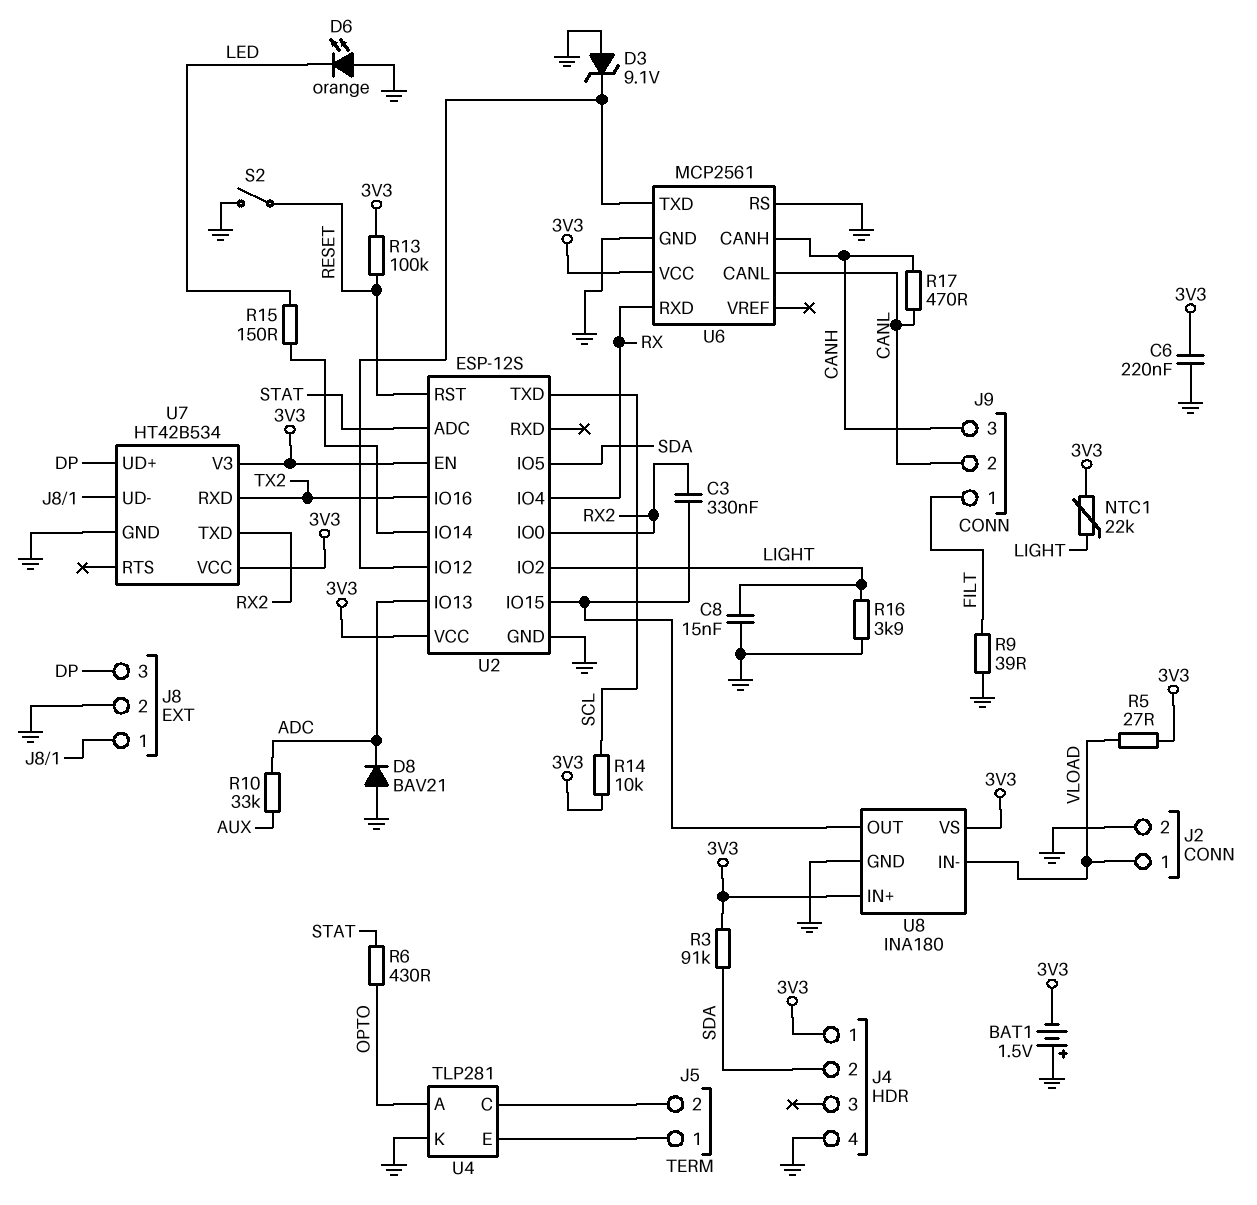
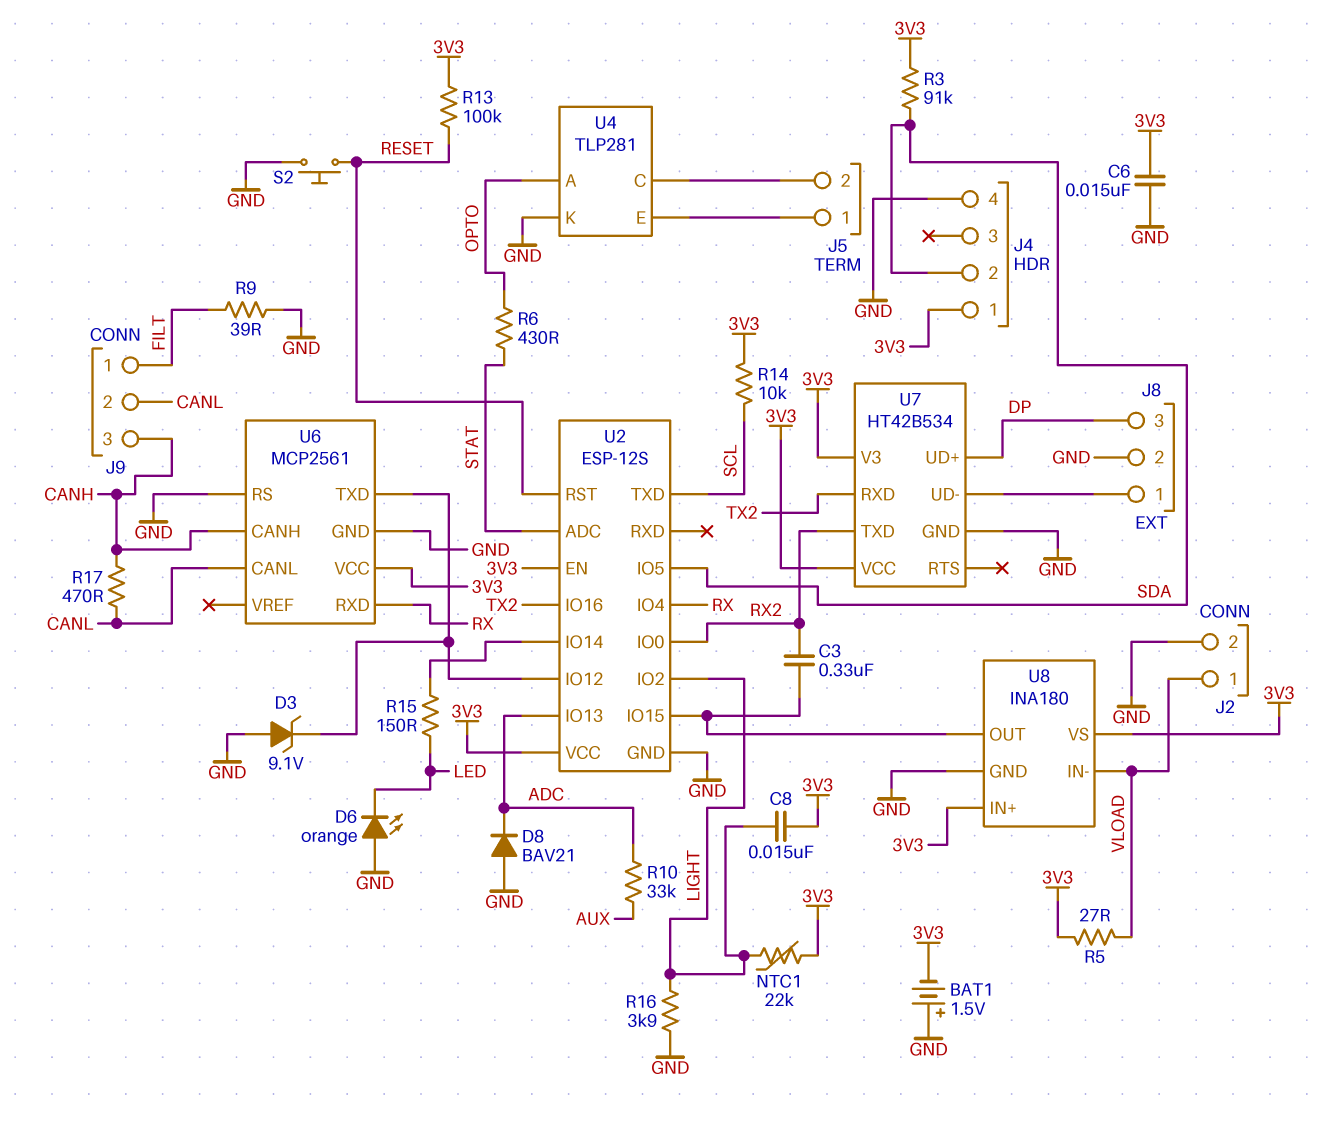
C6: 220nF (3V3, GND) -> 15nF (3V3, GND)
C8: 15nF (GND, LIGHT) -> 15nF (3V3, LIGHT)
S2: switch (GND, RESET) -> button (GND, RESET)

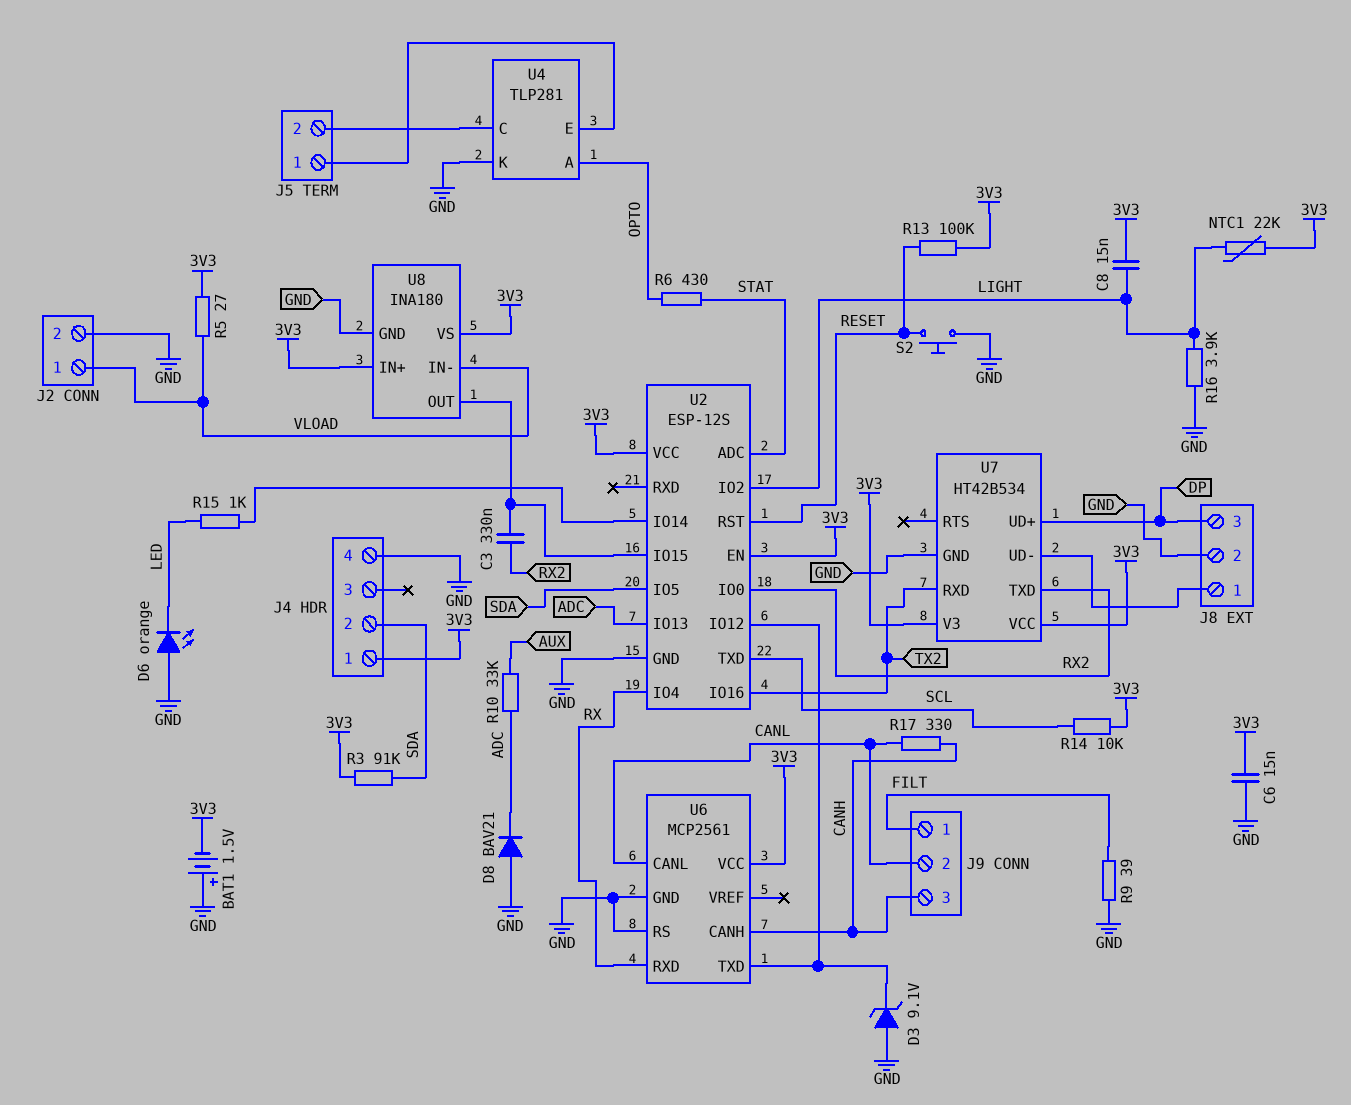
R15: 150 (LED, U2/IO14) -> 1k (LED, U2/IO14)
R17: 470 (CANH, CANL) -> 330 (CANH, CANL)

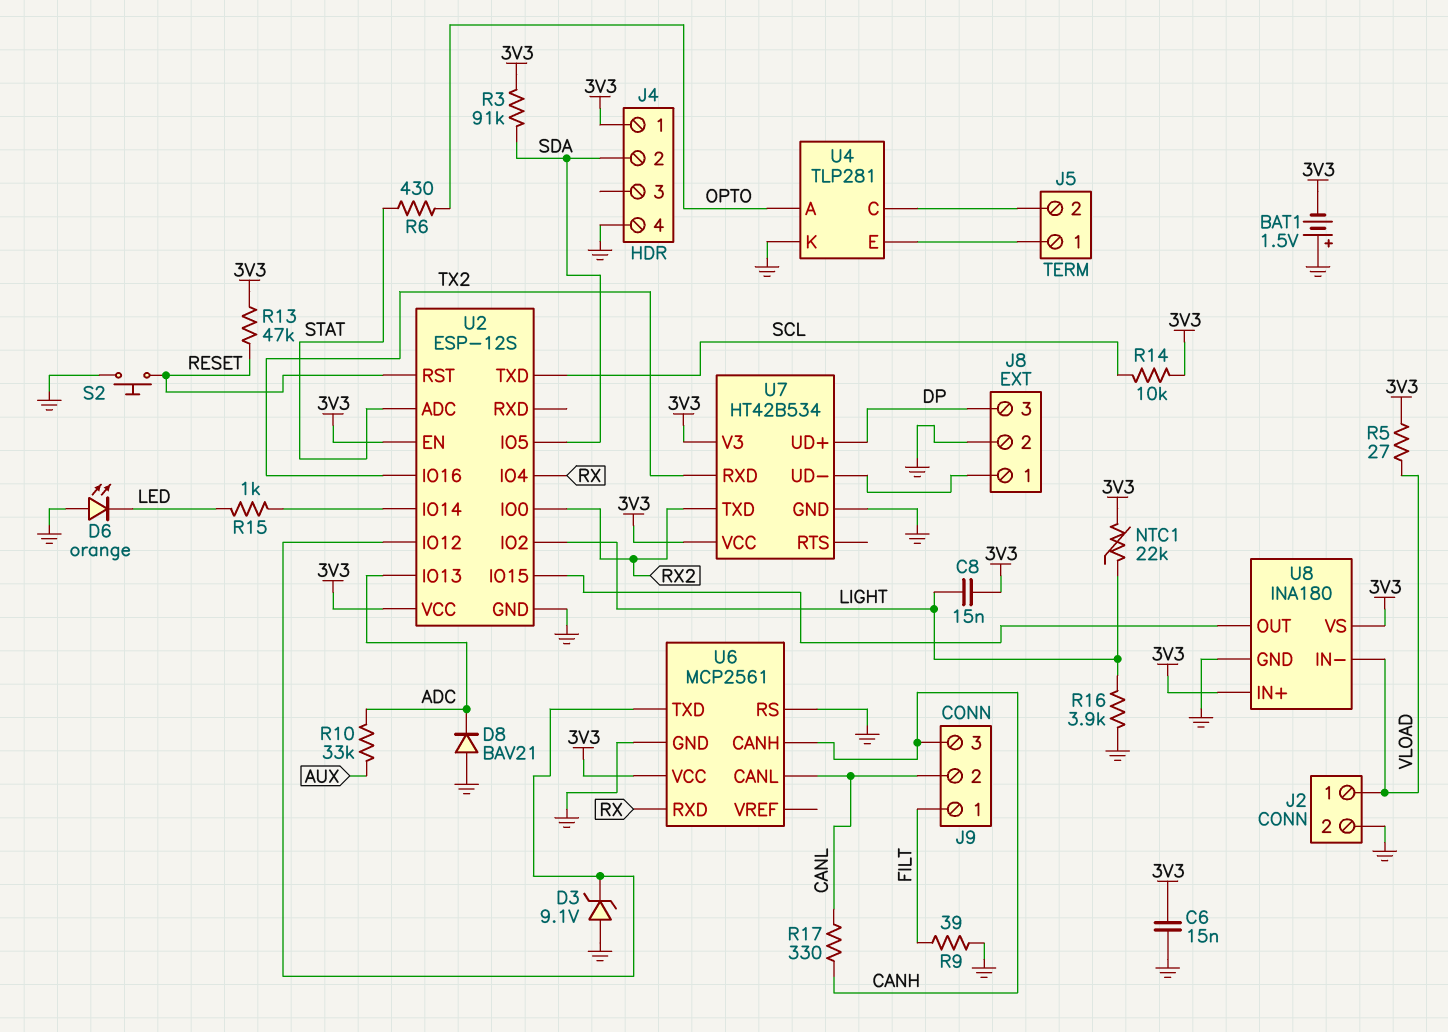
C3: 330nF (RX2, U2/IO15) -> none
R13: 100k (3V3, RESET) -> 47k (3V3, RESET)

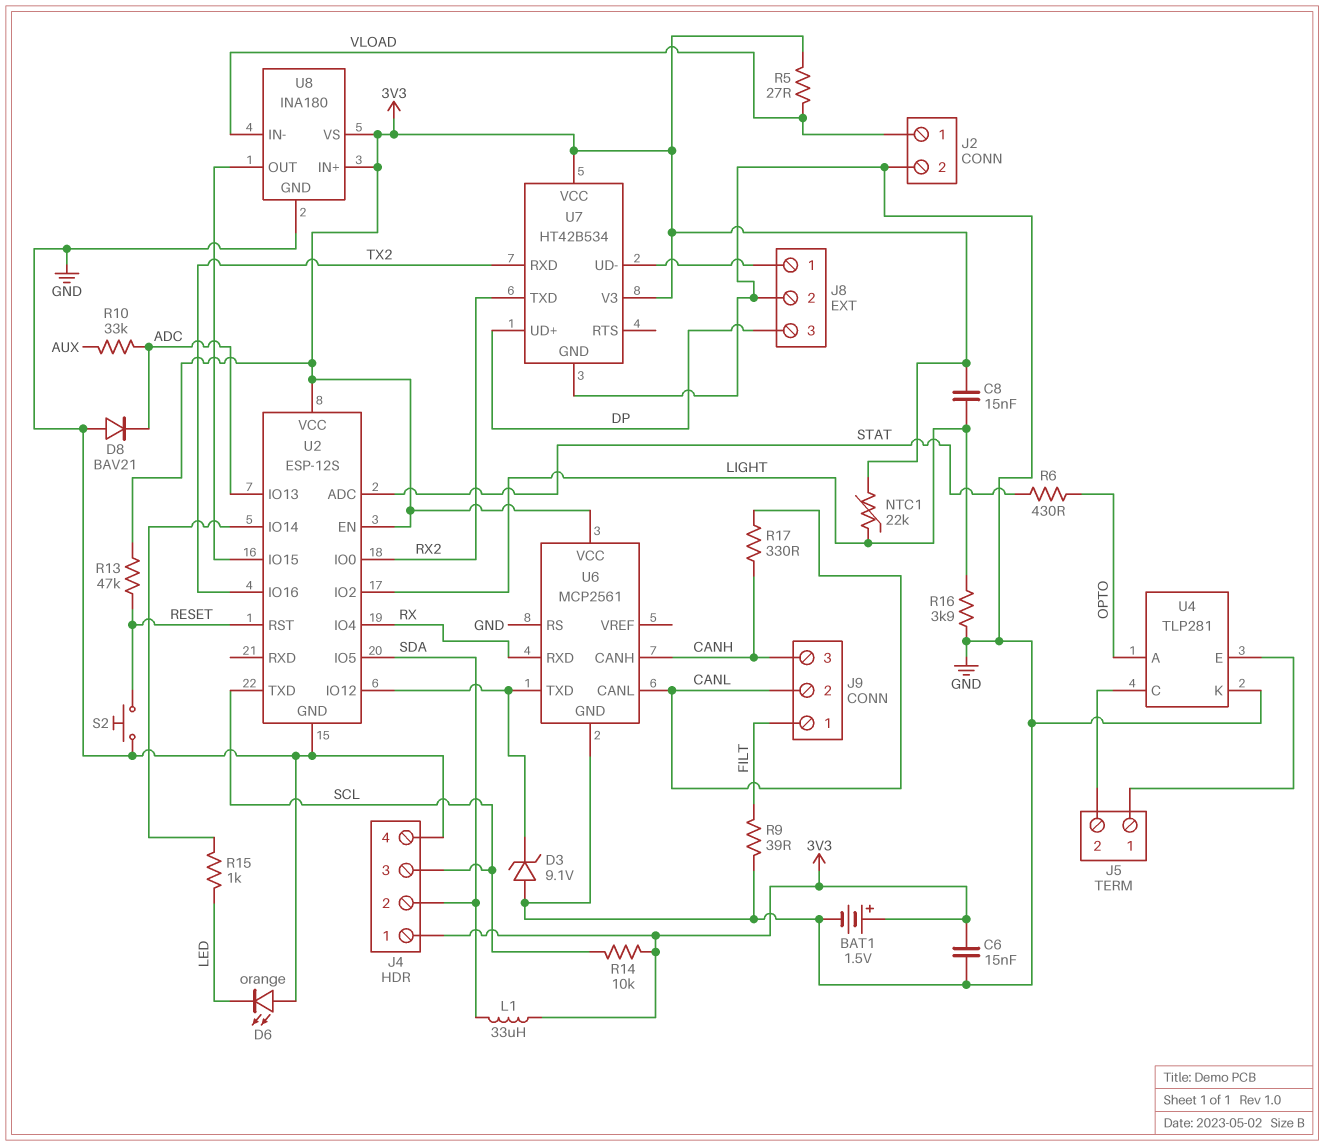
BAT1: 1.5V (plus GND, minus 3V3) -> 1.5V (plus 3V3, minus GND)
J4 pin 3: none -> SCL
L1: none -> 33uH (3V3, SDA)
R3: 91k (3V3, SDA) -> none

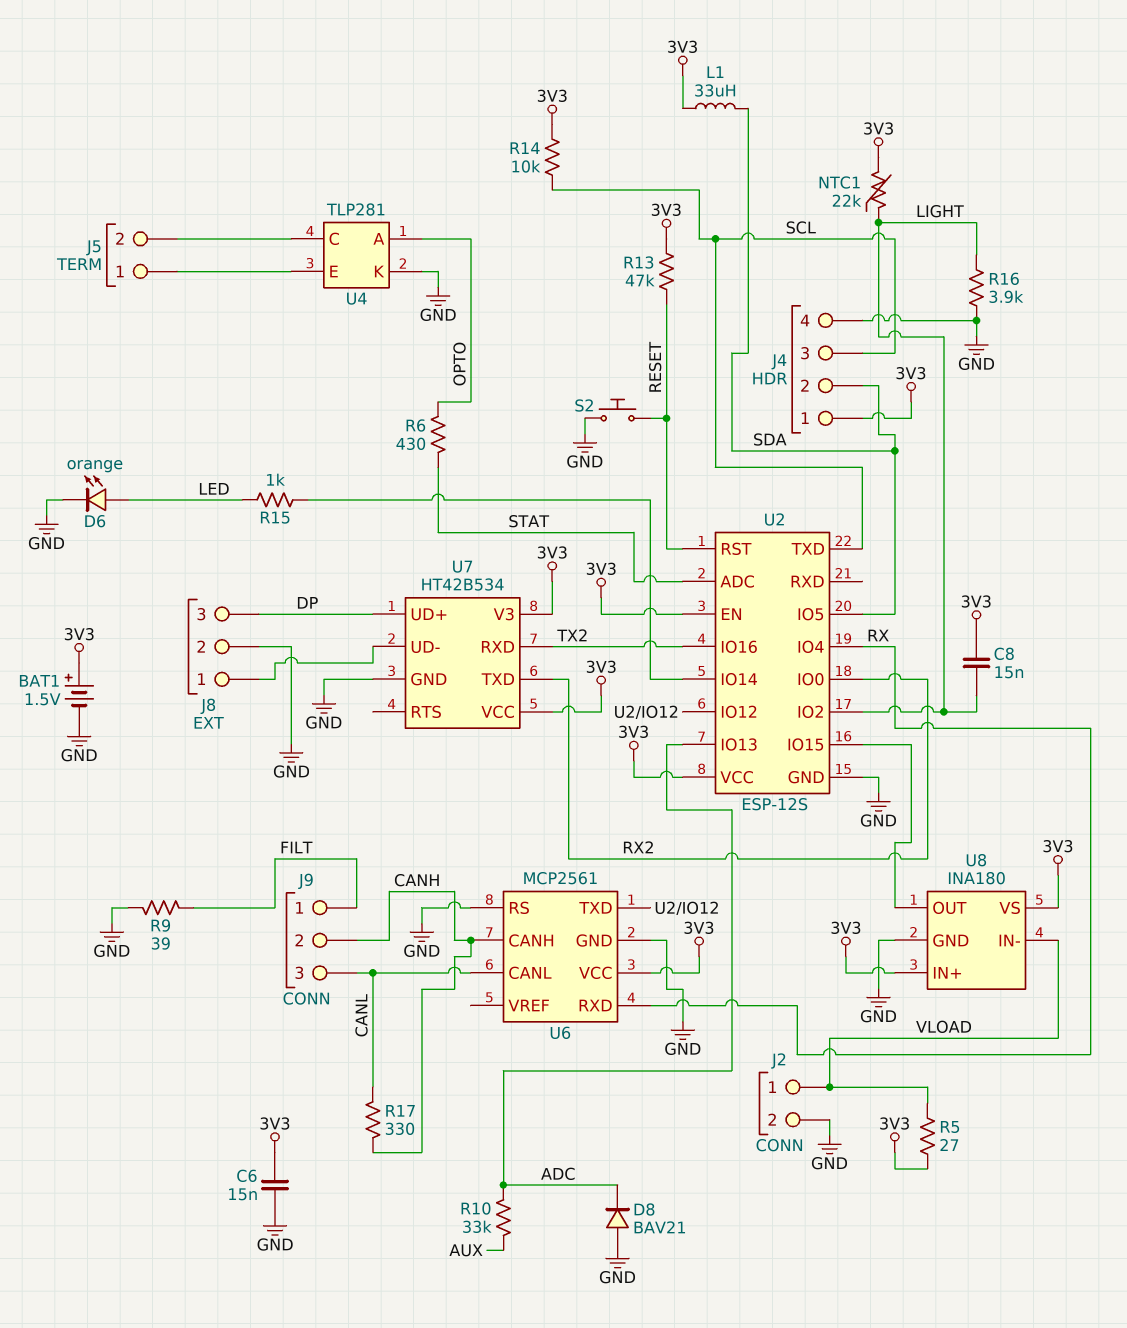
D3: zener 9.1V (A GND, K U2/IO12) -> none
D6: LED orange (A GND, K LED) -> LED orange (A LED, K GND)
J9 pin 2: CANL -> CANH
J9 pin 3: CANH -> CANL

